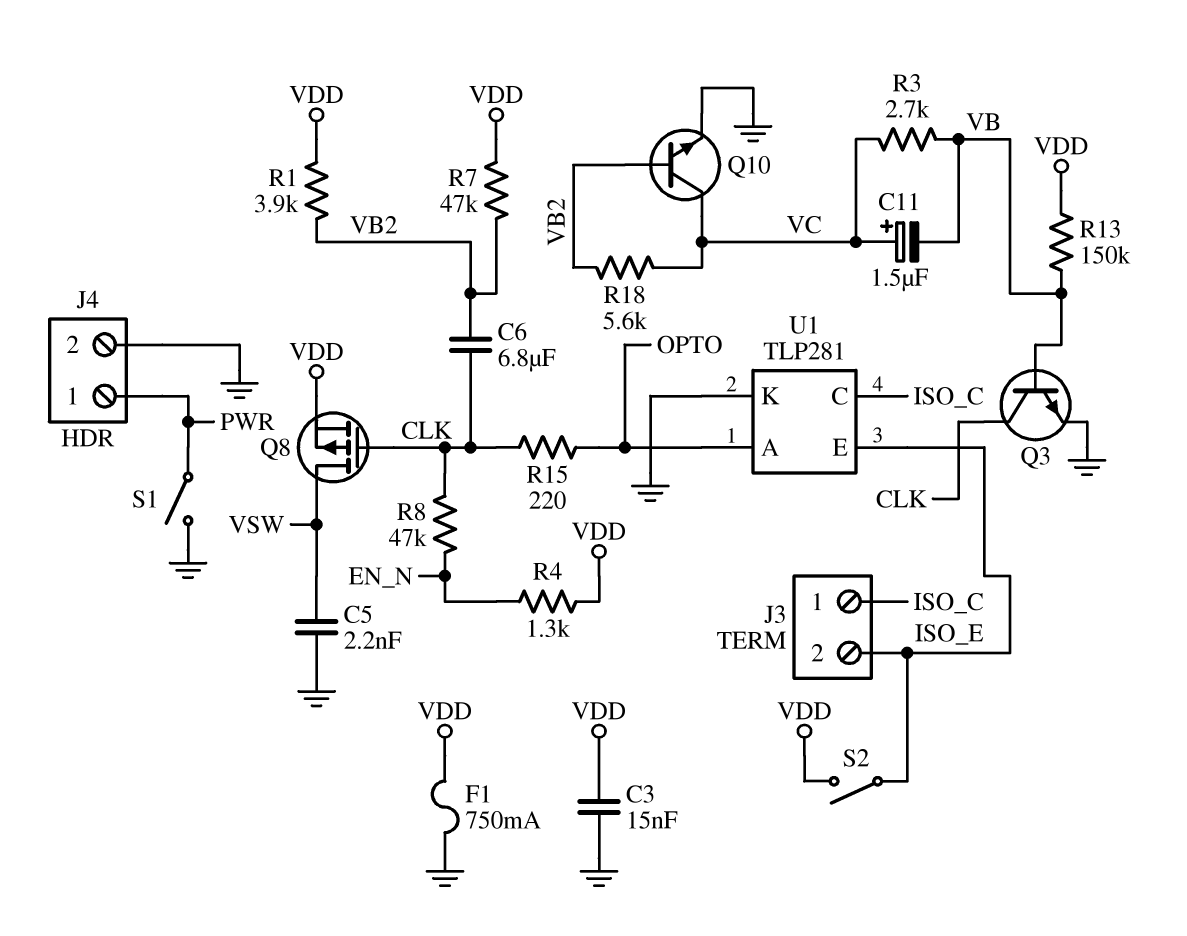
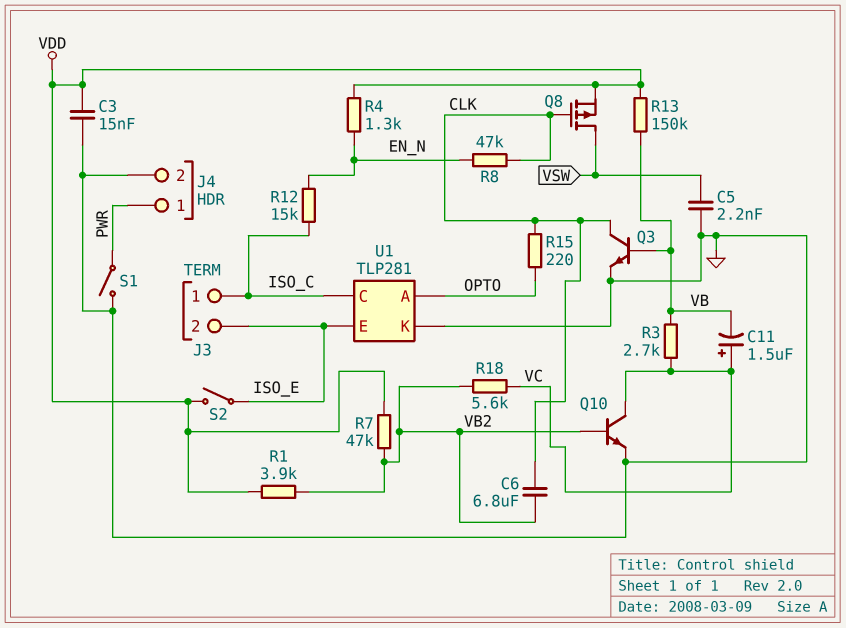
F1: 750mA (GND, VDD) -> none
R12: none -> 15k (EN_N, ISO_C)

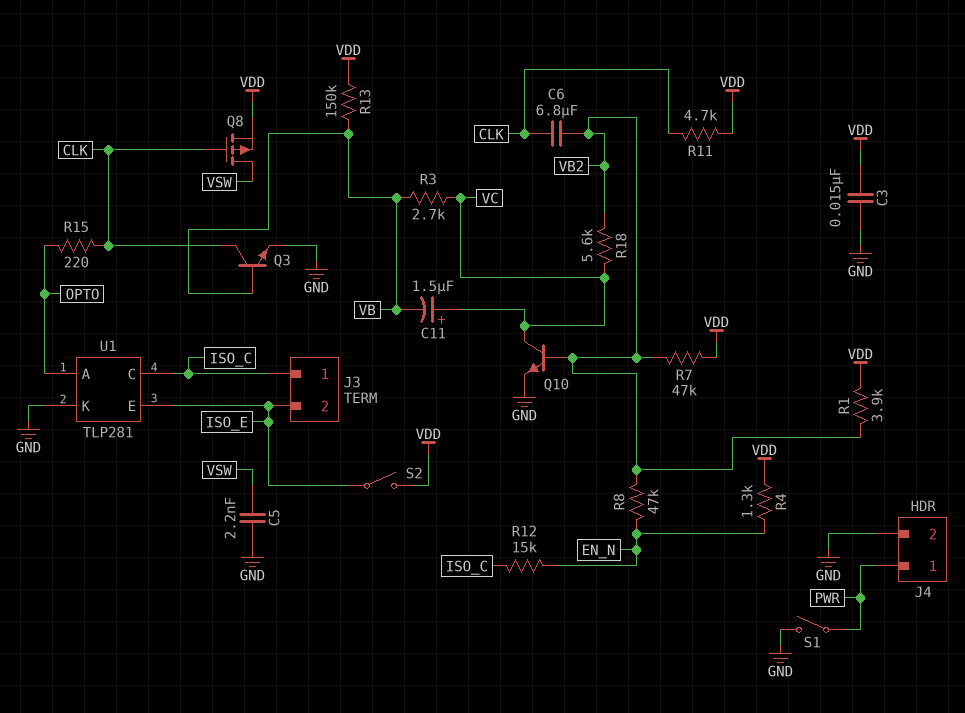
R8: 47k (CLK, EN_N) -> 47k (EN_N, VB2)
R11: none -> 4.7k (CLK, VDD)

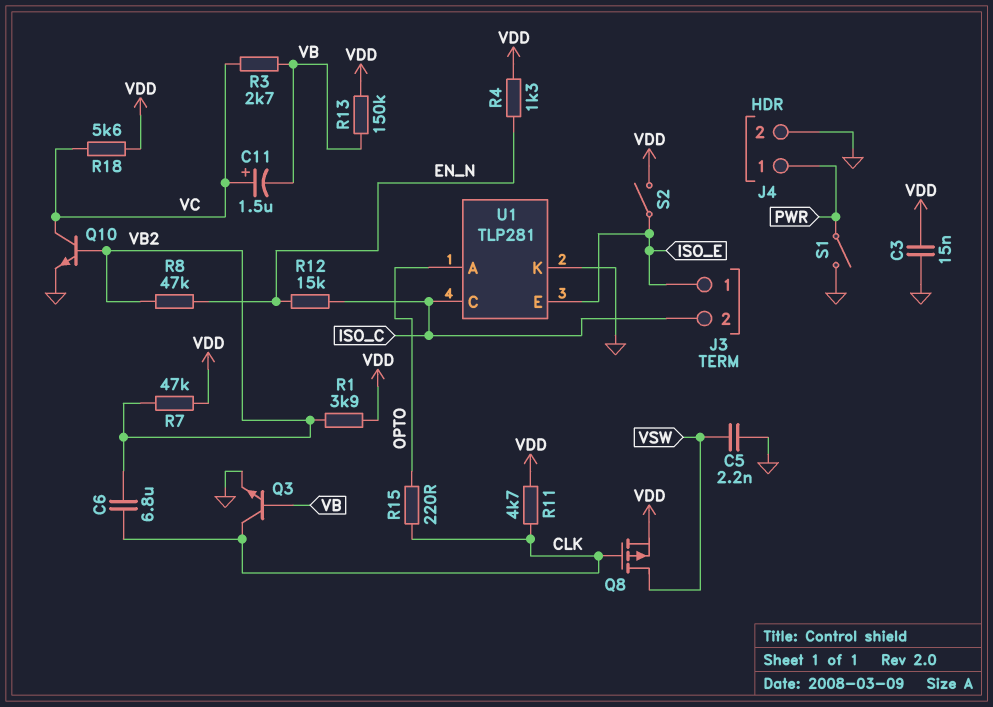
J3 pin 1: ISO_C -> ISO_E
J3 pin 2: ISO_E -> ISO_C
R18: 5.6k (VB2, VC) -> 5.6k (VC, VDD)

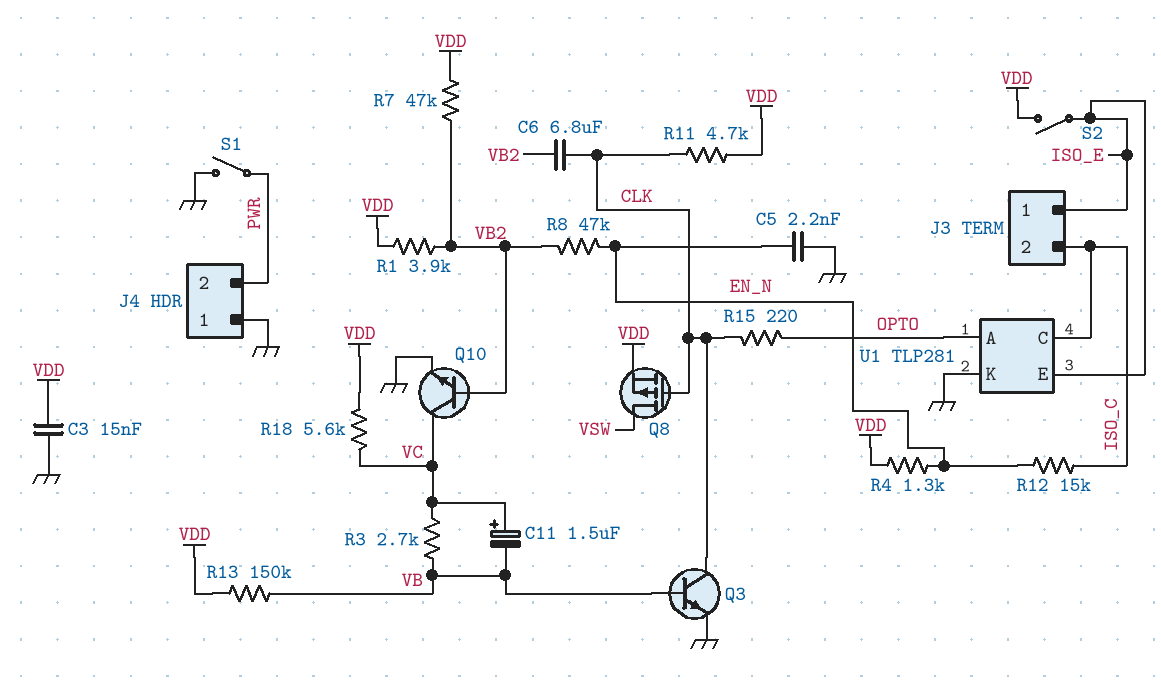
C5: 2.2nF (GND, VSW) -> 2.2nF (EN_N, GND)
J4 pin 1: PWR -> GND
J4 pin 2: GND -> PWR

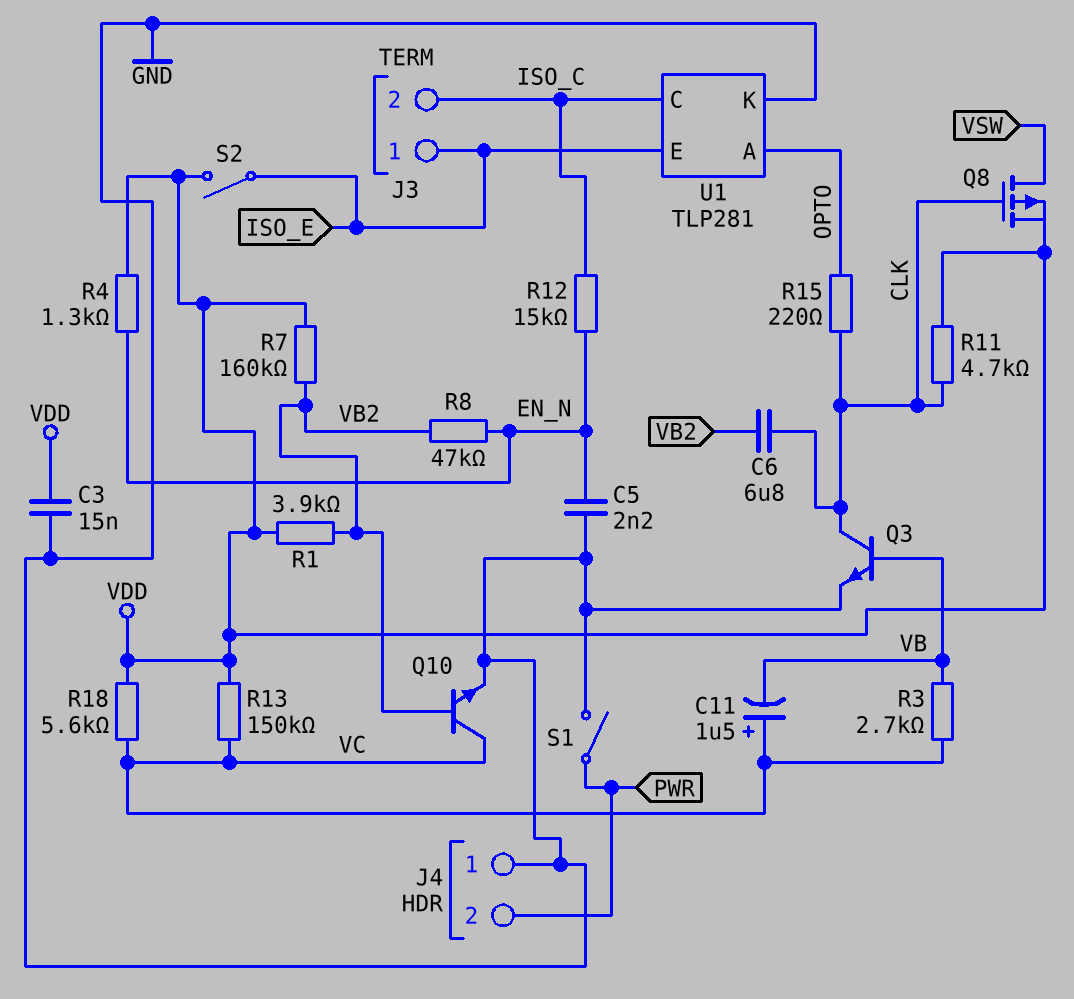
R7: 47k (VB2, VDD) -> 160k (VB2, VDD)
R13: 150k (VB, VDD) -> 150k (VC, VDD)

